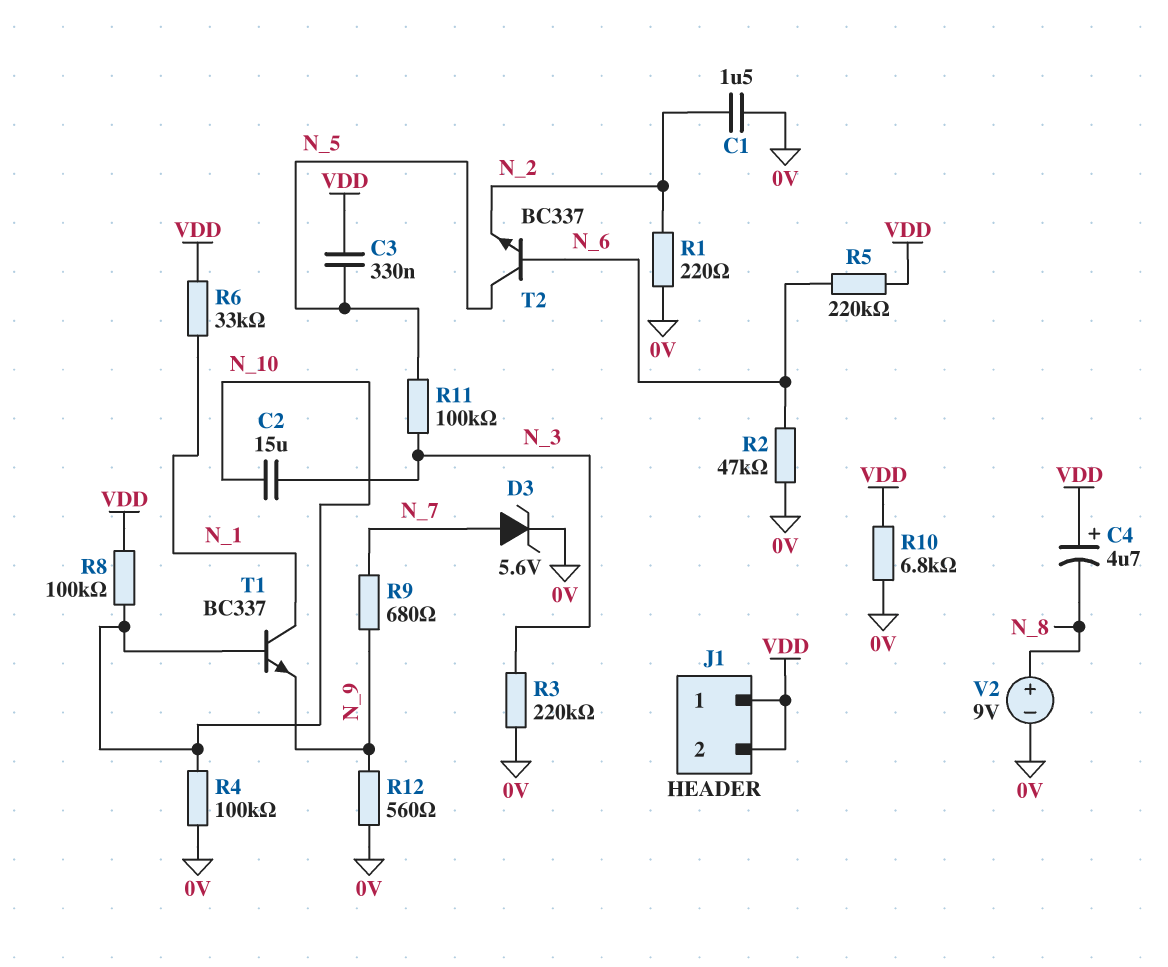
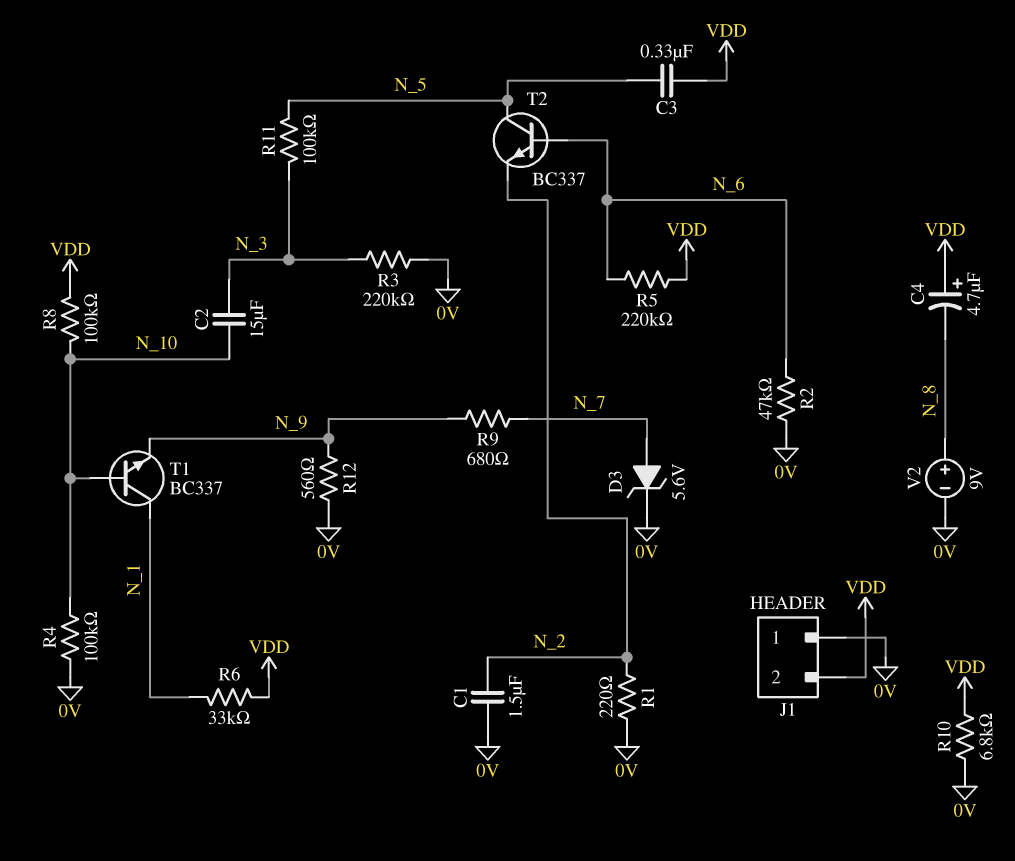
J1 pin 1: VDD -> 0V

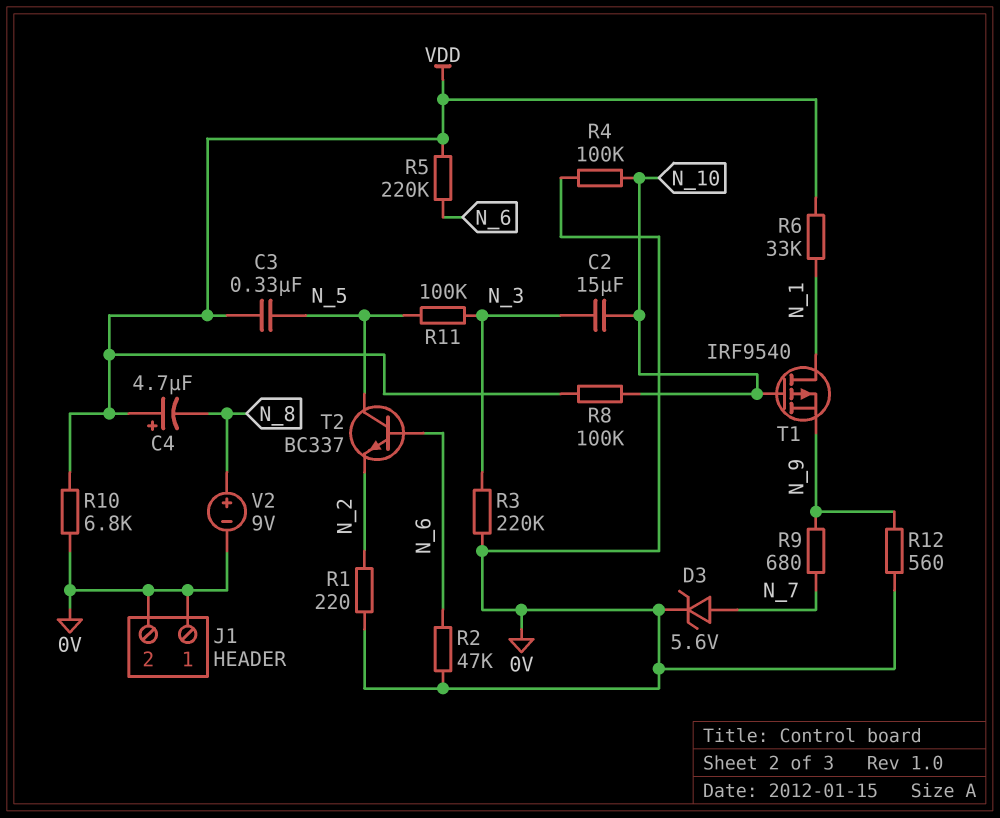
C1: 1.5uF (0V, N_2) -> none
J1 pin 2: VDD -> 0V
T1: NPN BC337 (B N_10, C N_1, E N_9) -> PMOS IRF9540 (G N_10, D N_1, S N_9)

